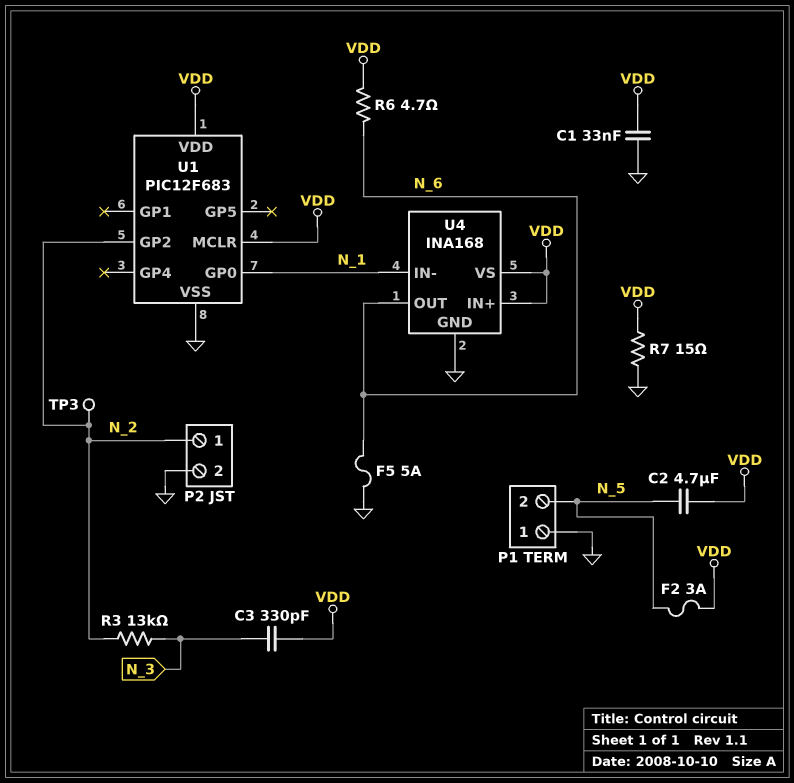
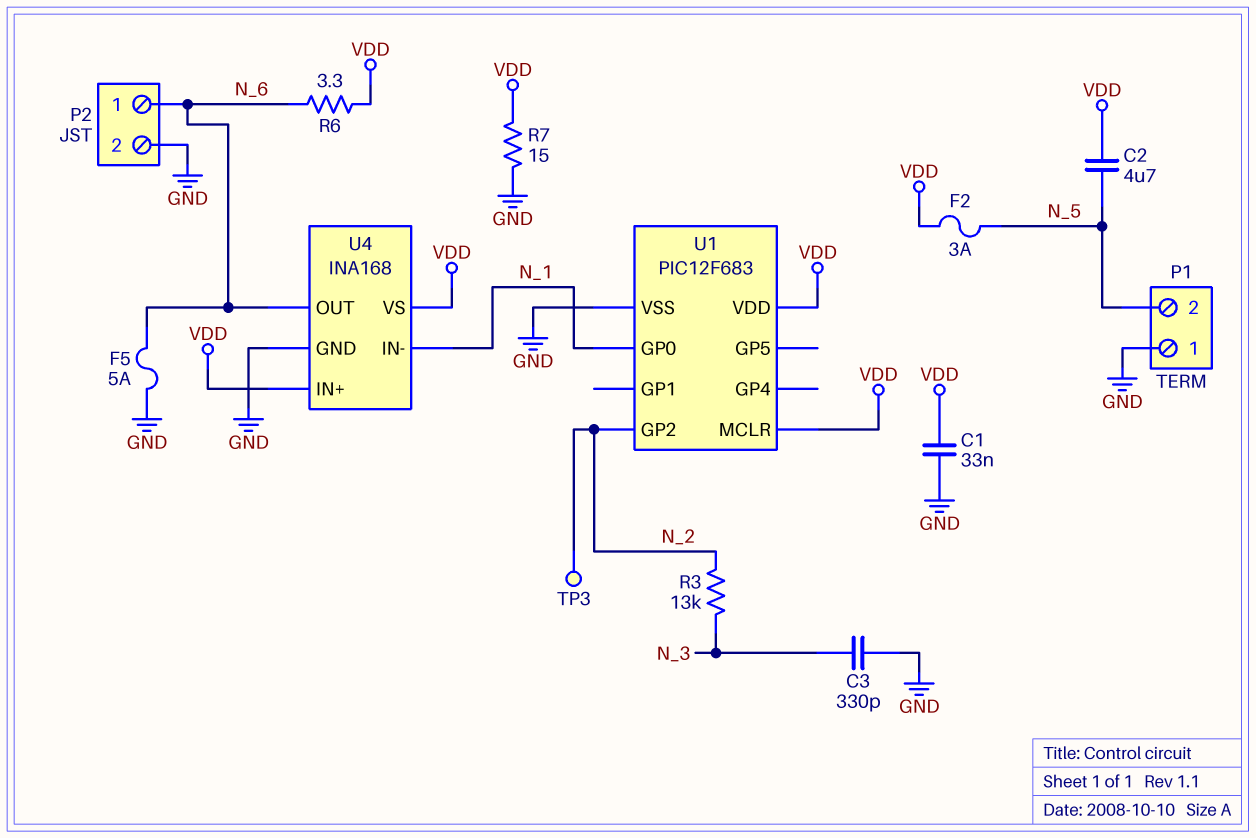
C3: 330pF (N_3, VDD) -> 330pF (GND, N_3)
P2 pin 1: N_2 -> N_6
R6: 4.7 (N_6, VDD) -> 3.3 (N_6, VDD)

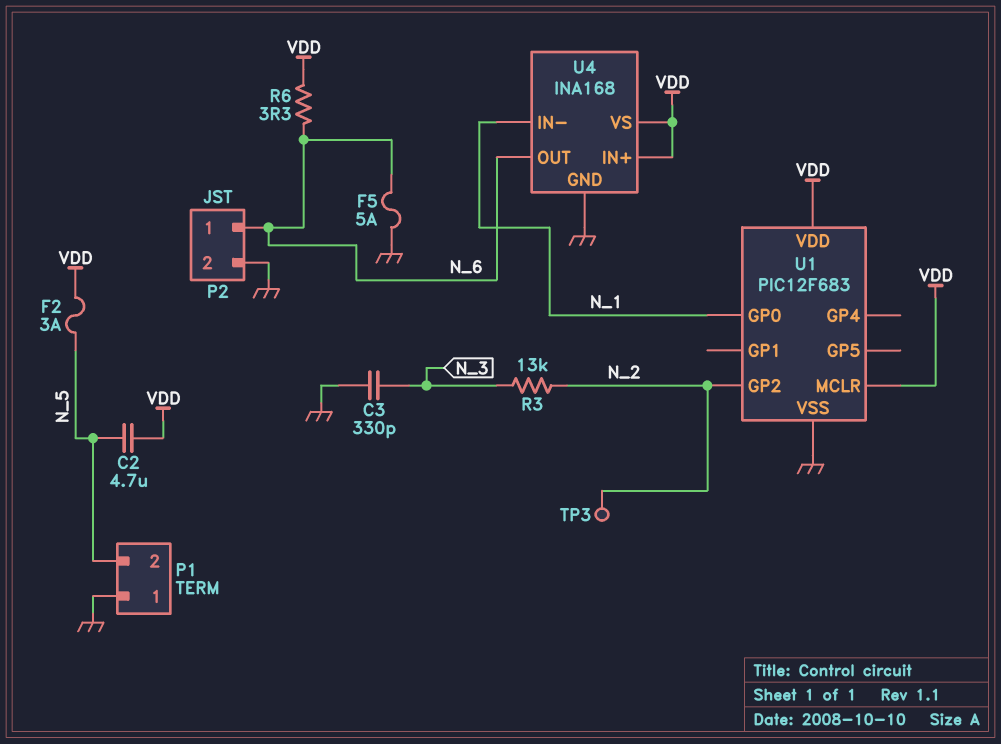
C1: 33nF (GND, VDD) -> none
R7: 15 (GND, VDD) -> none

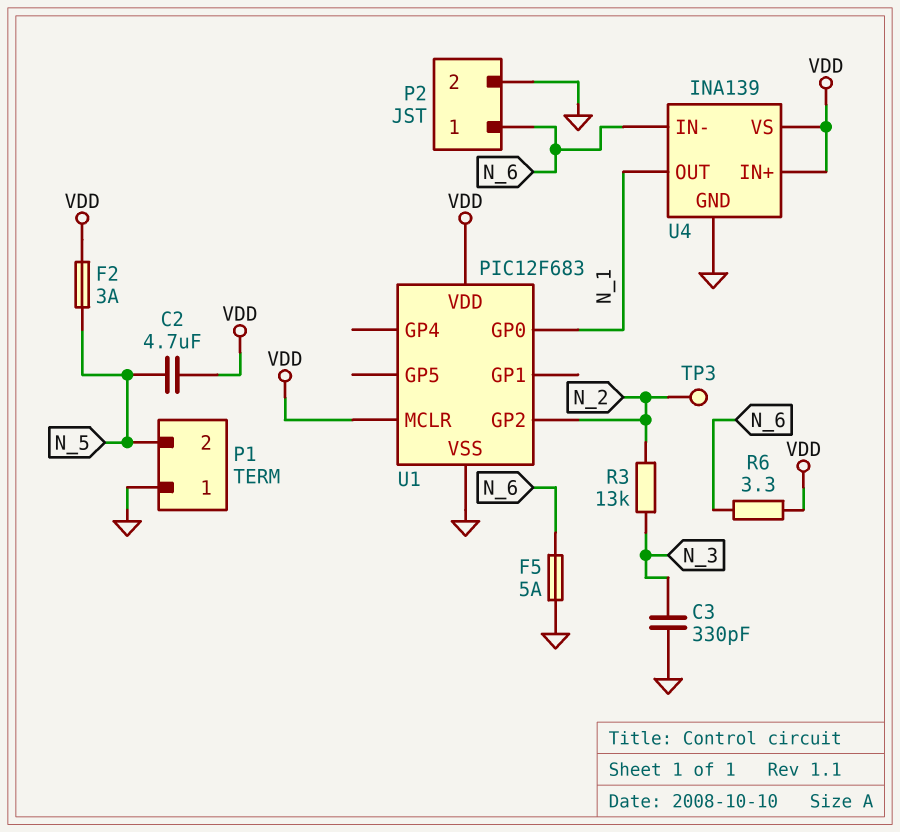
U4: INA168 -> INA139
U4 pin IN-: N_1 -> N_6
U4 pin OUT: N_6 -> N_1

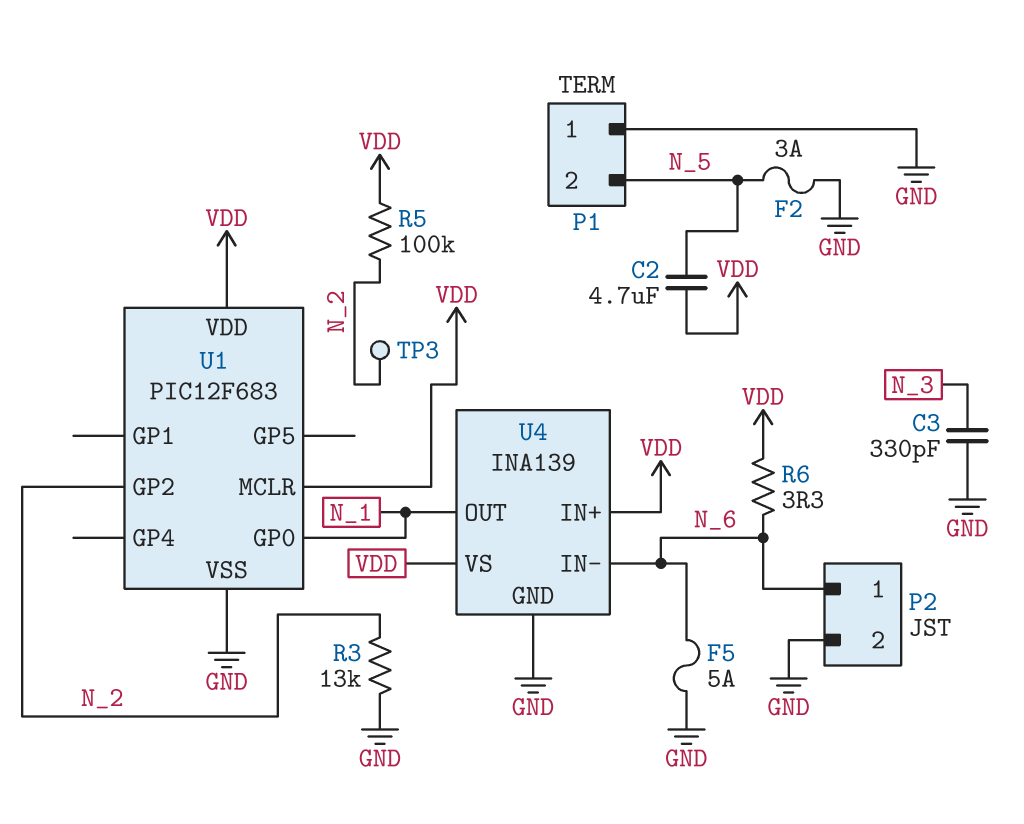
F2: 3A (N_5, VDD) -> 3A (GND, N_5)
R3: 13k (N_2, N_3) -> 13k (GND, N_2)
R5: none -> 100k (N_2, VDD)

